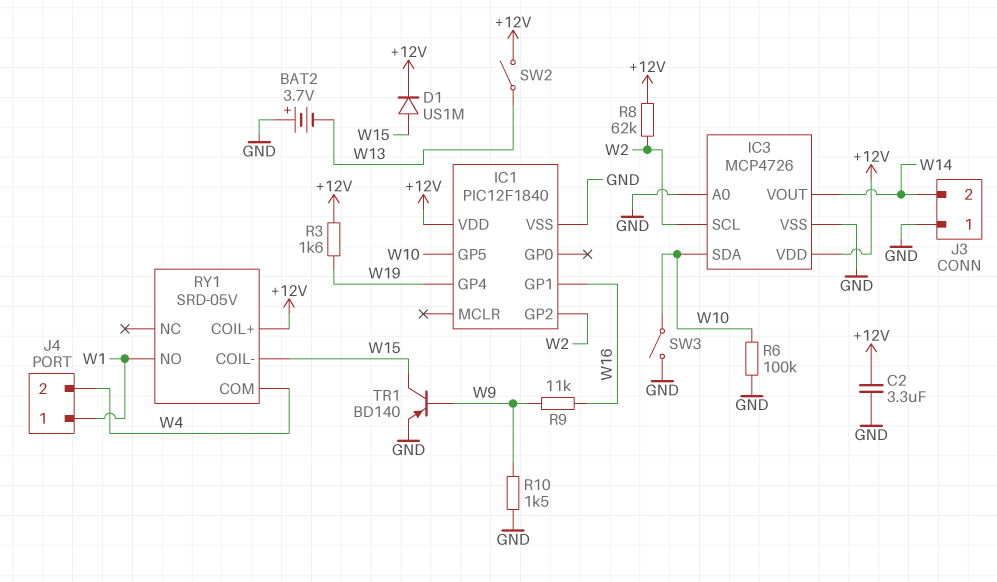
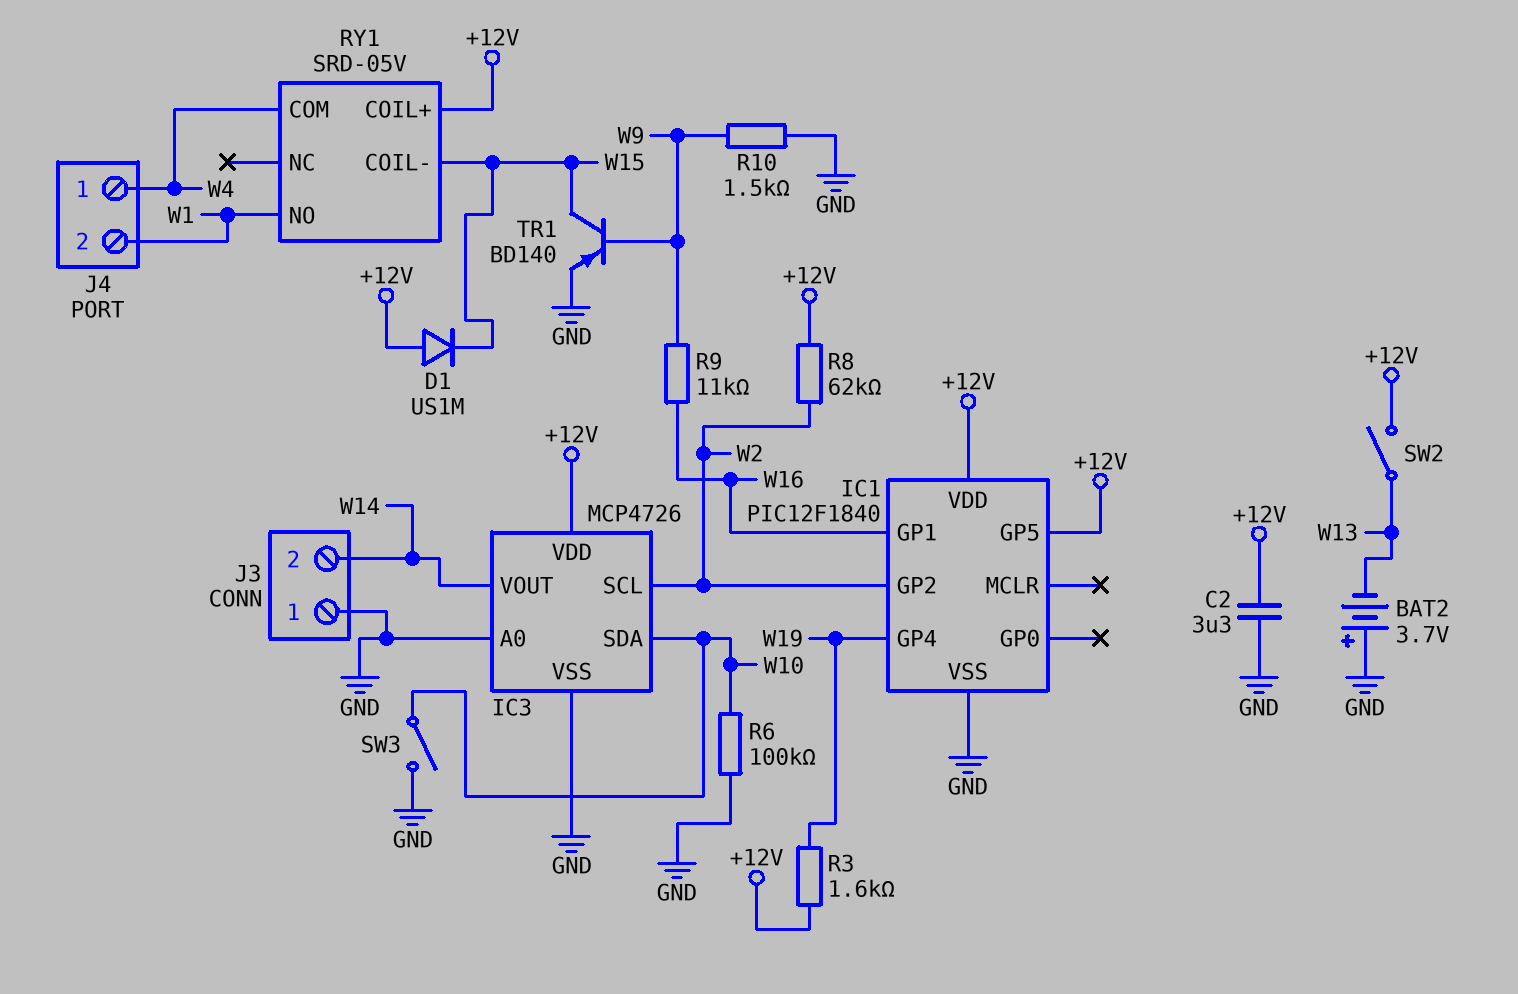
D1: diode US1M (A W15, K +12V) -> diode US1M (A +12V, K W15)
IC1 pin GP5: W10 -> +12V
J4 pin 1: W1 -> W4
J4 pin 2: W4 -> W1

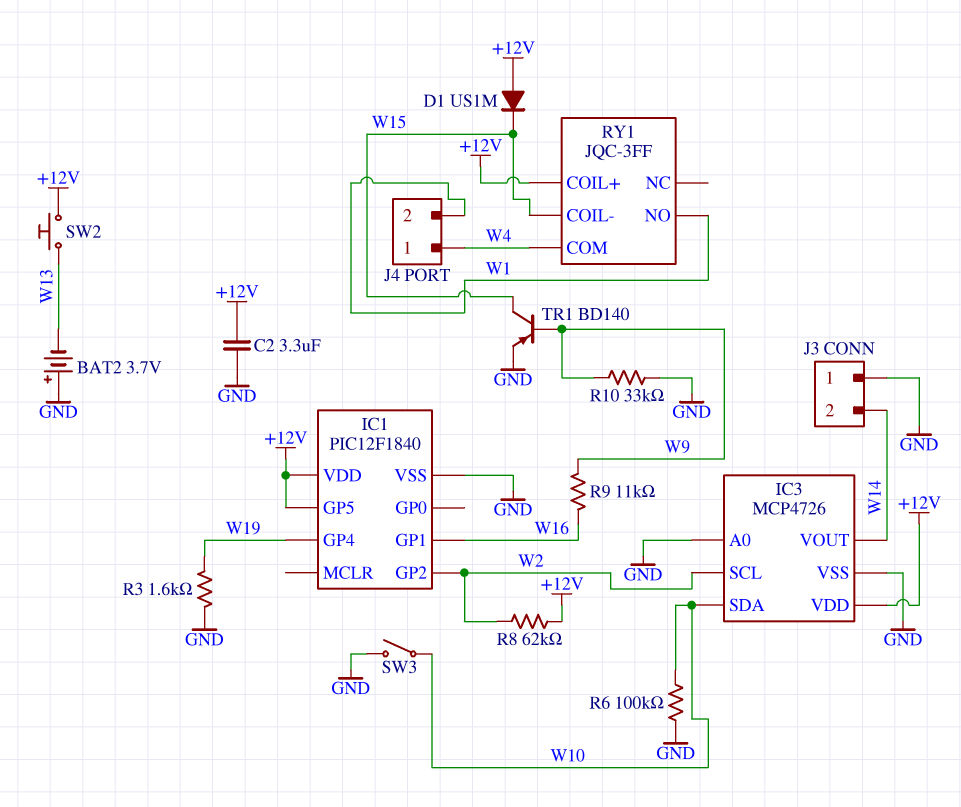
R3: 1.6k (+12V, W19) -> 1.6k (GND, W19)
R10: 1.5k (GND, W9) -> 33k (GND, W9)
RY1: SRD-05V -> JQC-3FF
SW2: switch (+12V, W13) -> button (+12V, W13)

